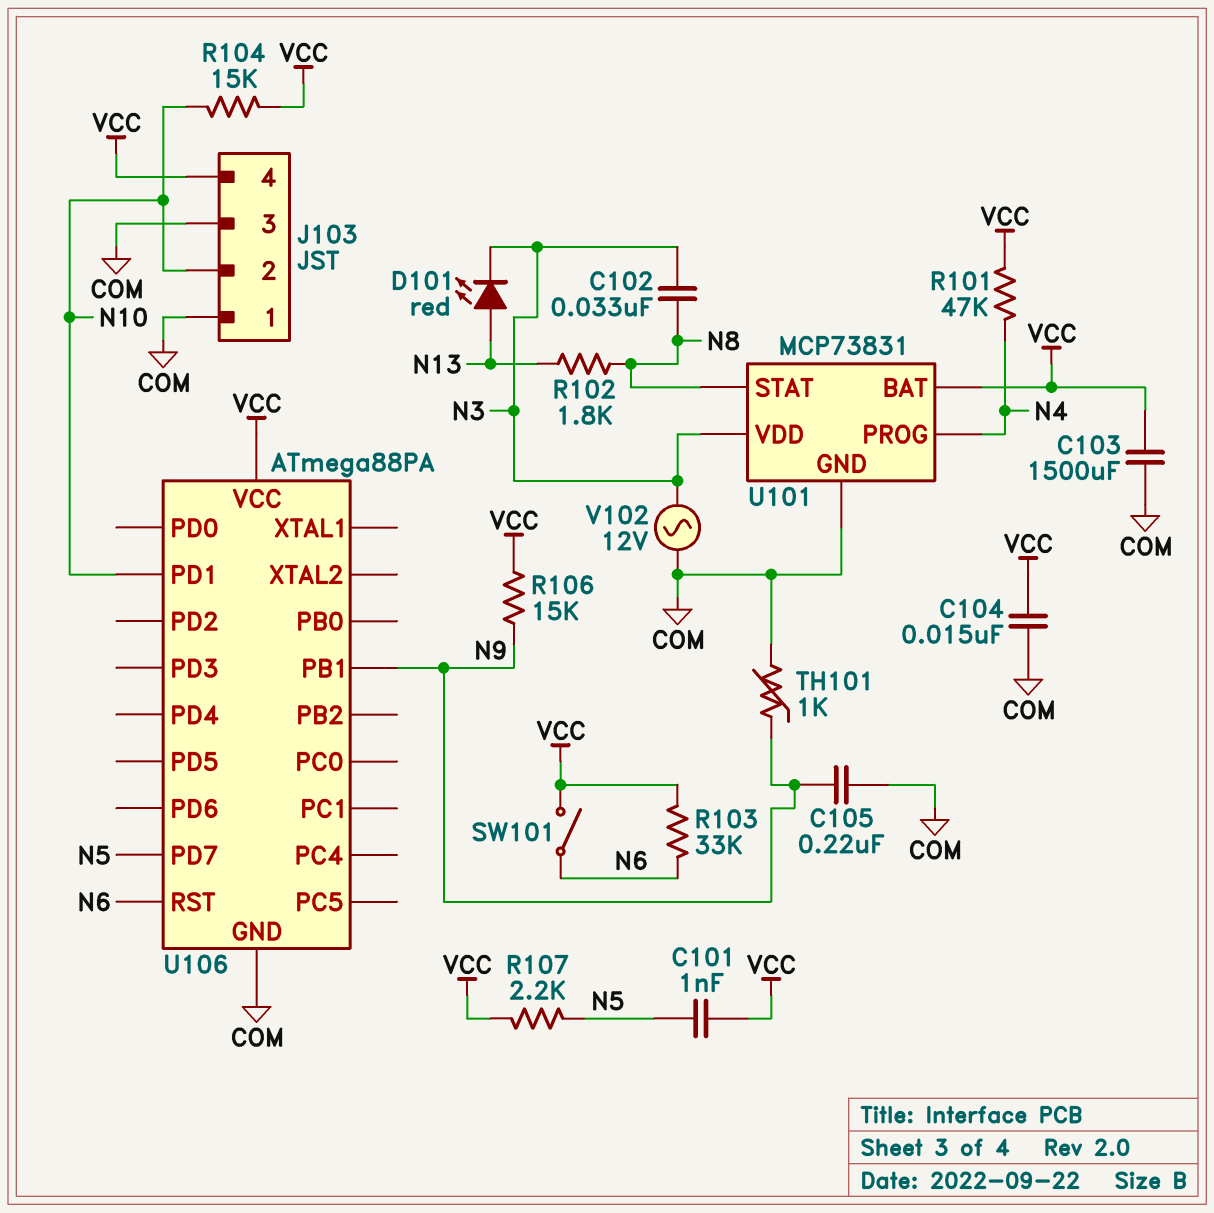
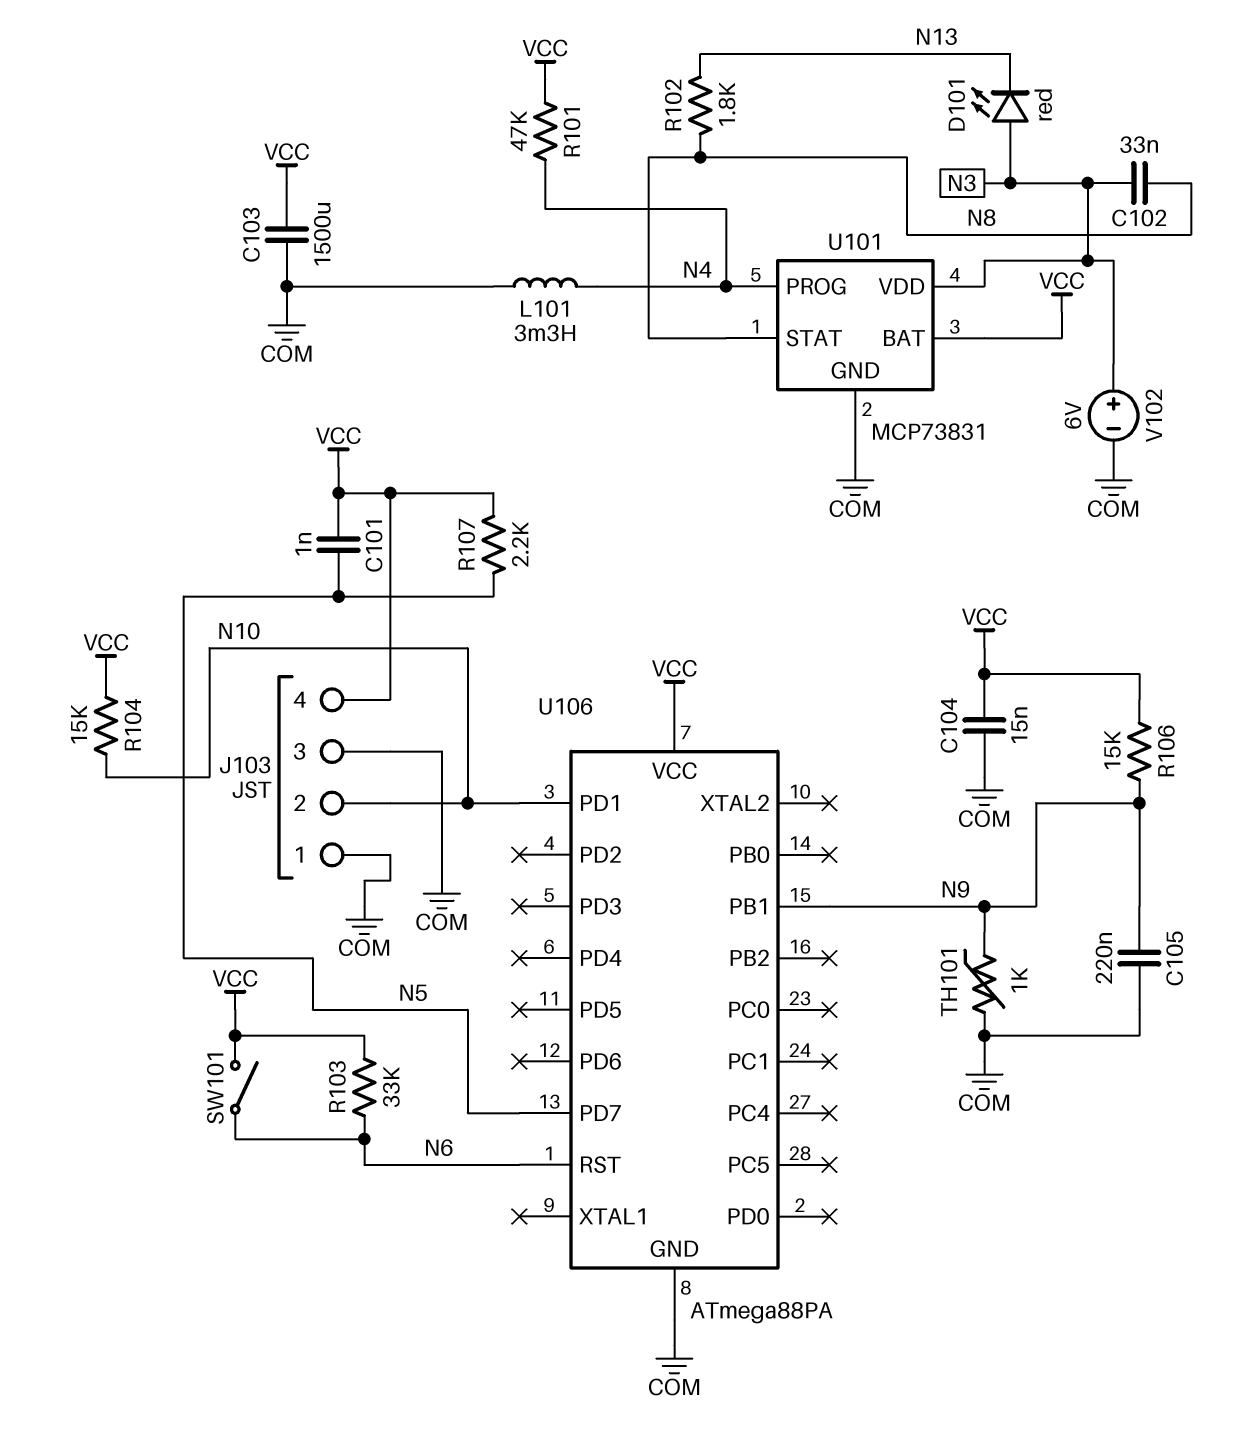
D101: LED red (A N13, K N3) -> LED red (A N3, K N13)
L101: none -> 3.3mH (COM, N4)
V102: AC 12V (COM, N3) -> 6V (plus N3, minus COM)

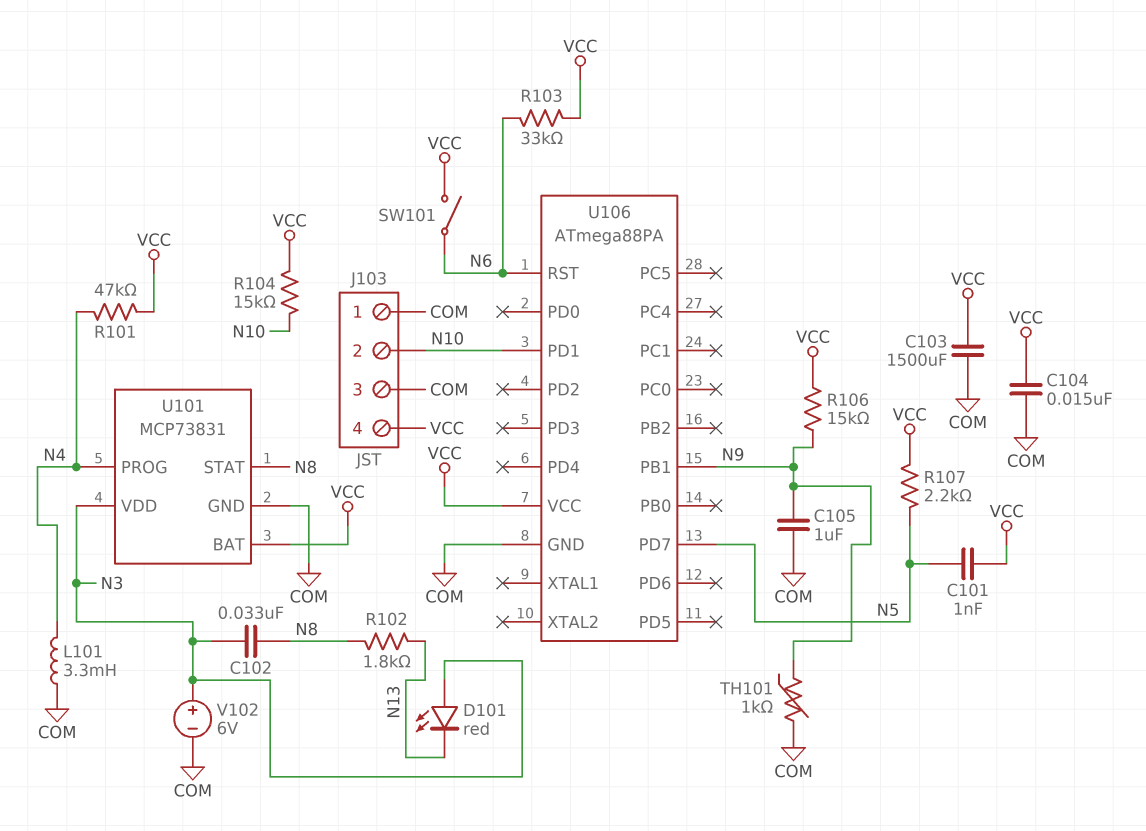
C105: 220nF (COM, N9) -> 1uF (COM, N9)

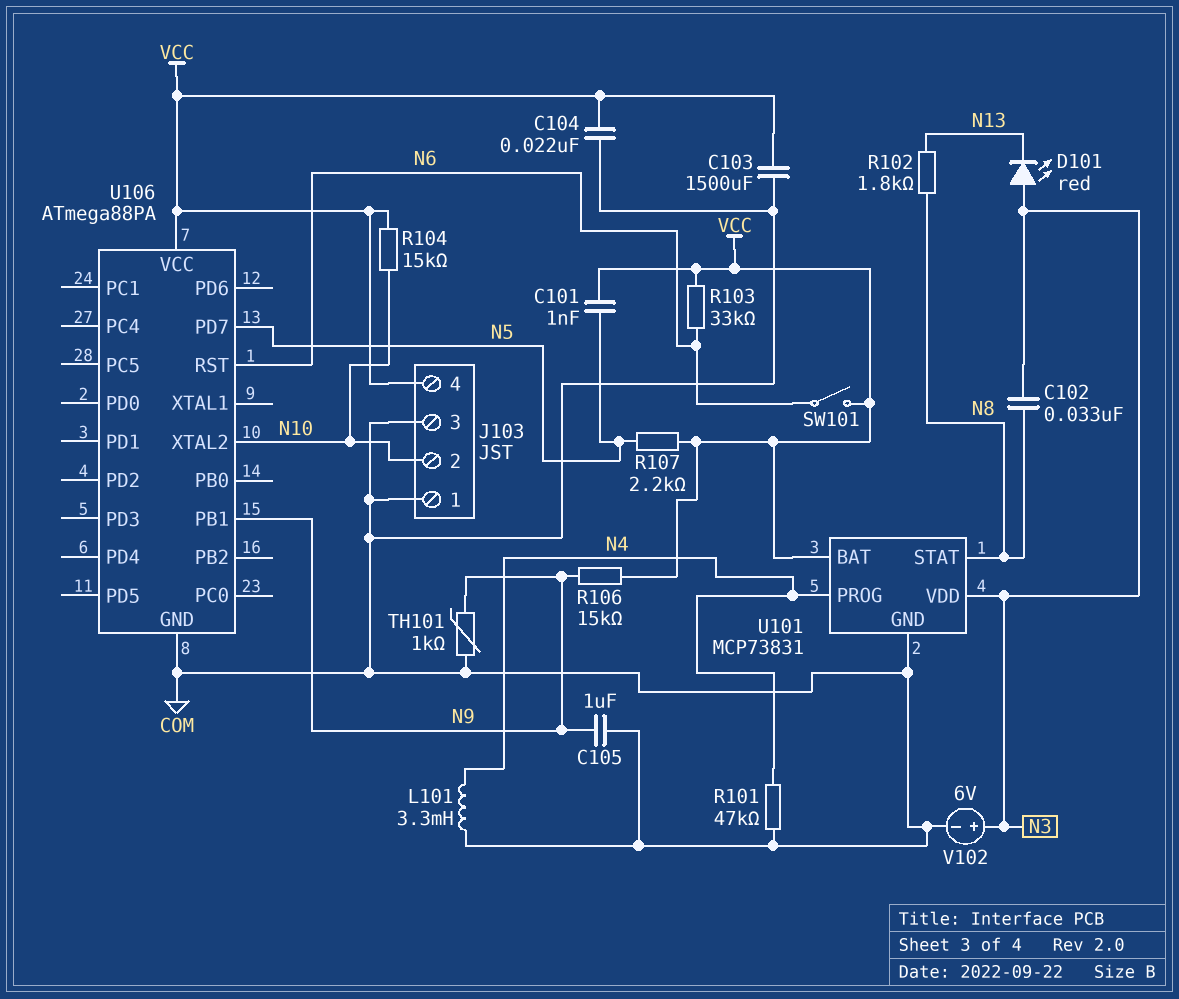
C104: 15nF (COM, VCC) -> 22nF (COM, VCC)
R101: 47k (N4, VCC) -> 47k (COM, N4)
U106 pin PD1: N10 -> none
U106 pin XTAL2: none -> N10

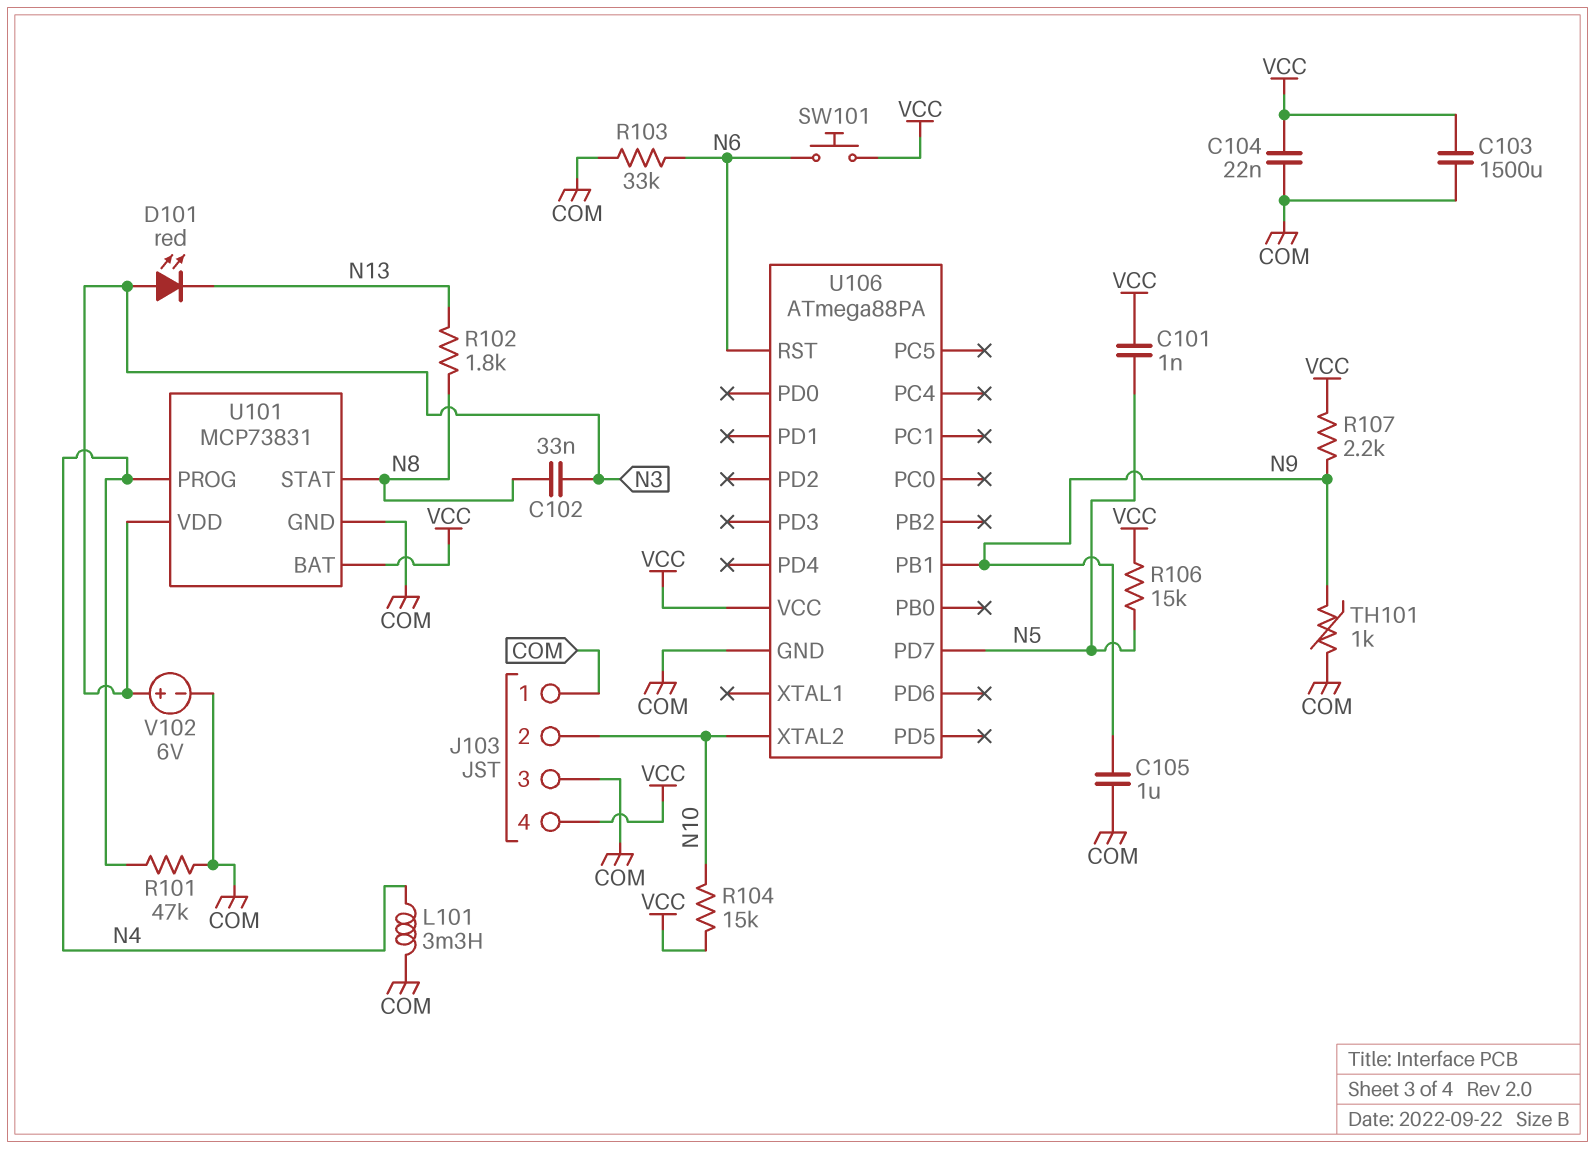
R103: 33k (N6, VCC) -> 33k (COM, N6)
R106: 15k (N9, VCC) -> 15k (N5, VCC)
R107: 2.2k (N5, VCC) -> 2.2k (N9, VCC)
SW101: switch (N6, VCC) -> button (N6, VCC)

